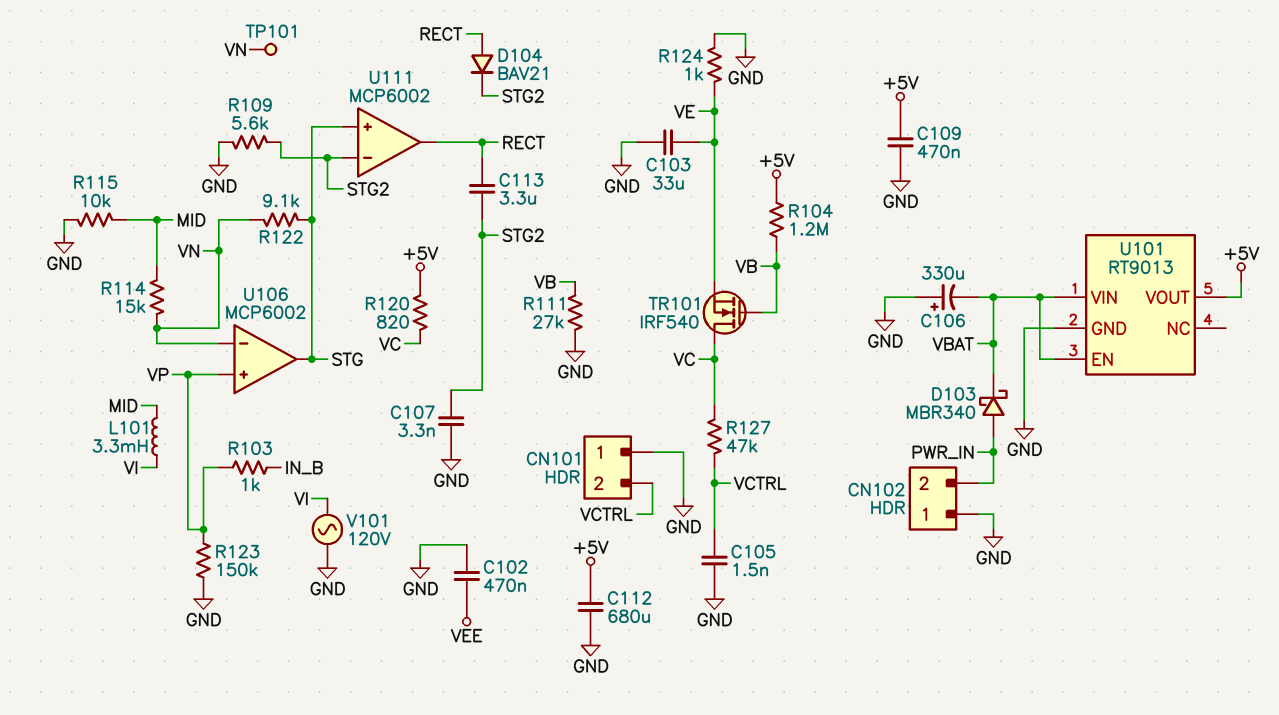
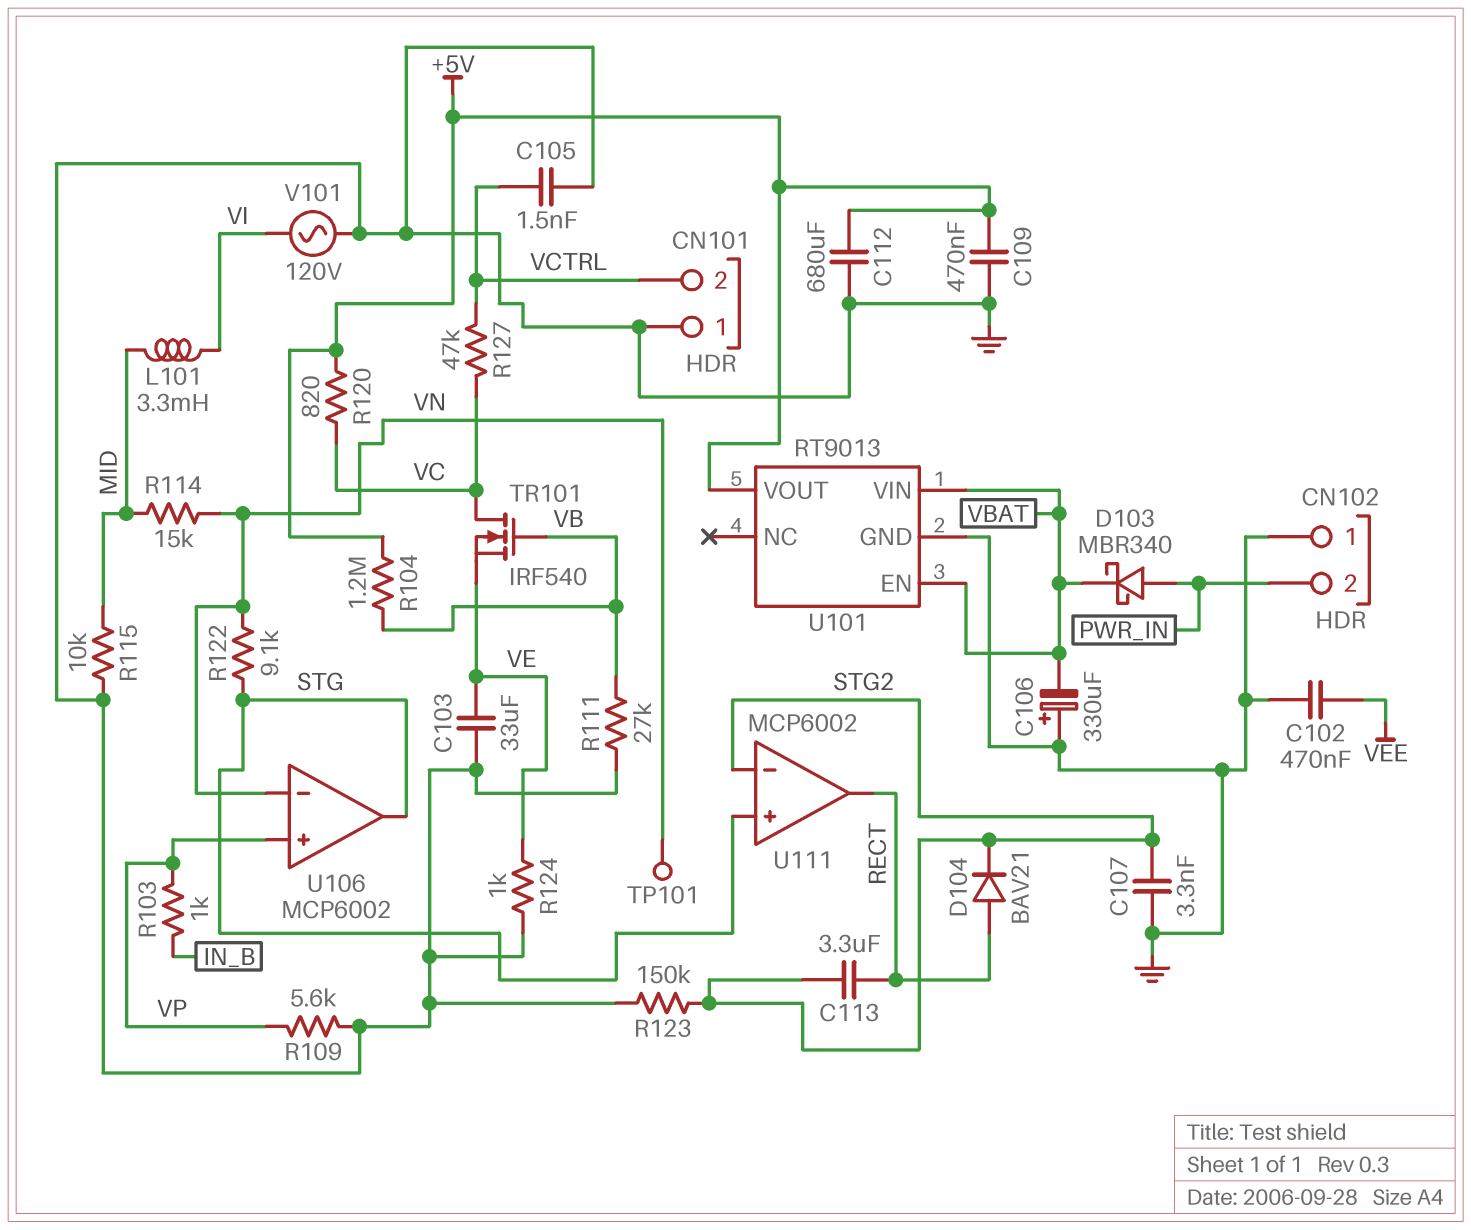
R109: 5.6k (GND, STG2) -> 5.6k (GND, VP)
R123: 150k (GND, VP) -> 150k (GND, STG2)

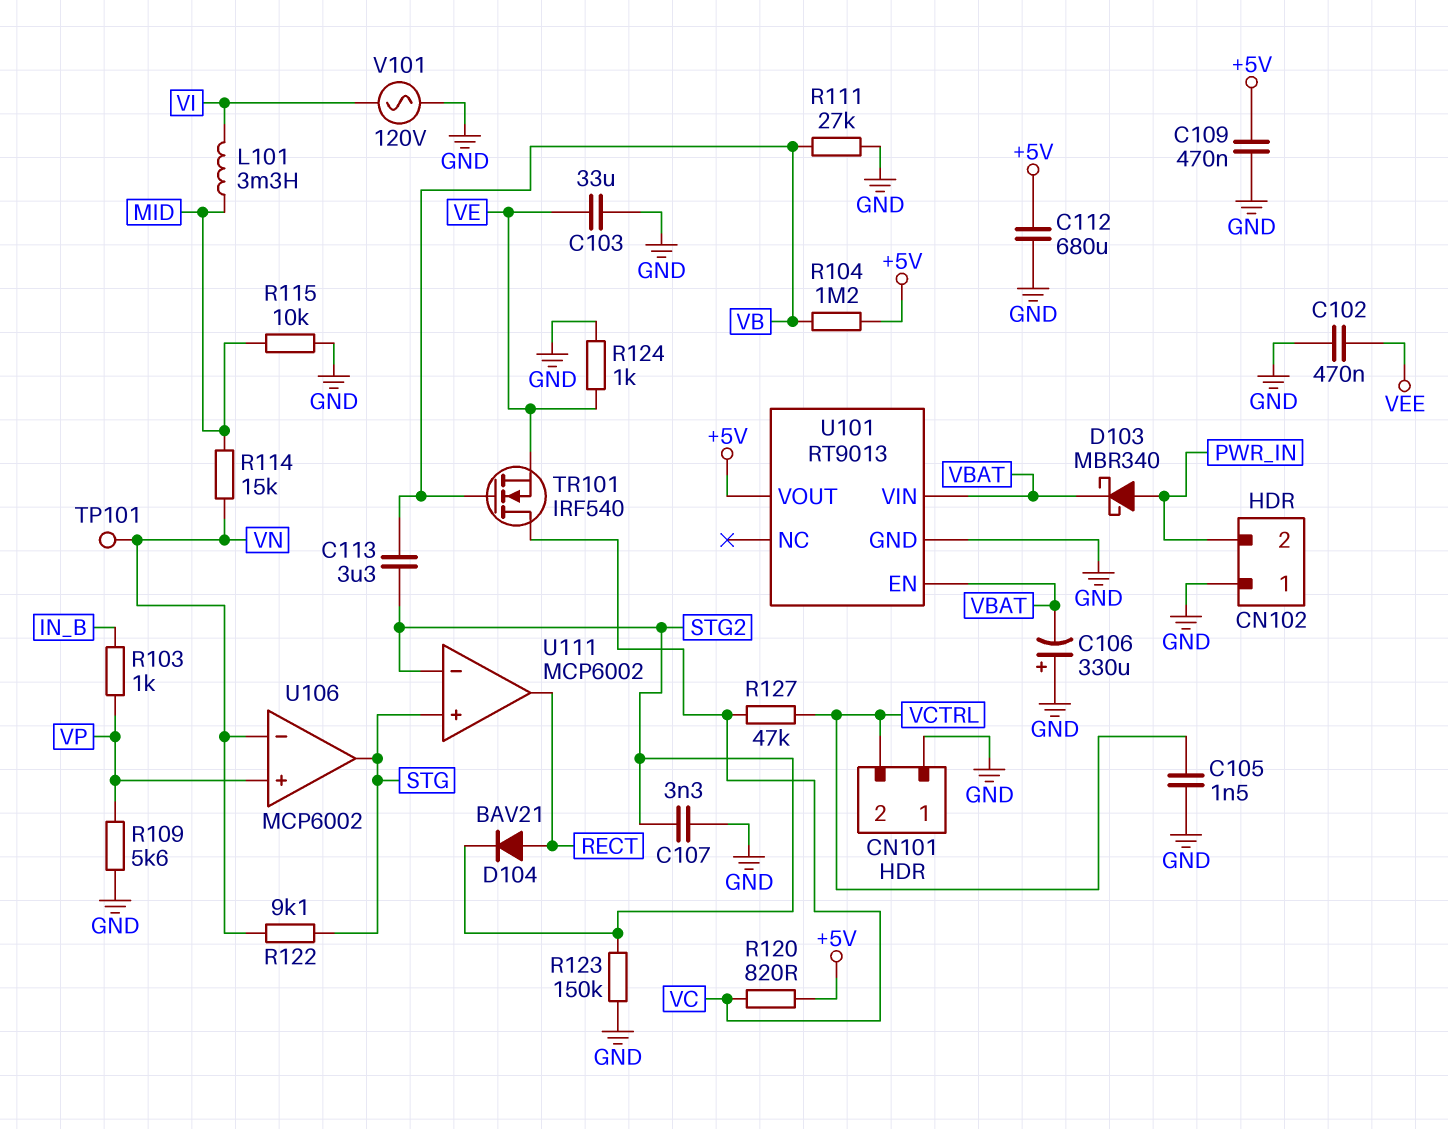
C113: 3.3uF (RECT, STG2) -> 3.3uF (STG2, VB)

